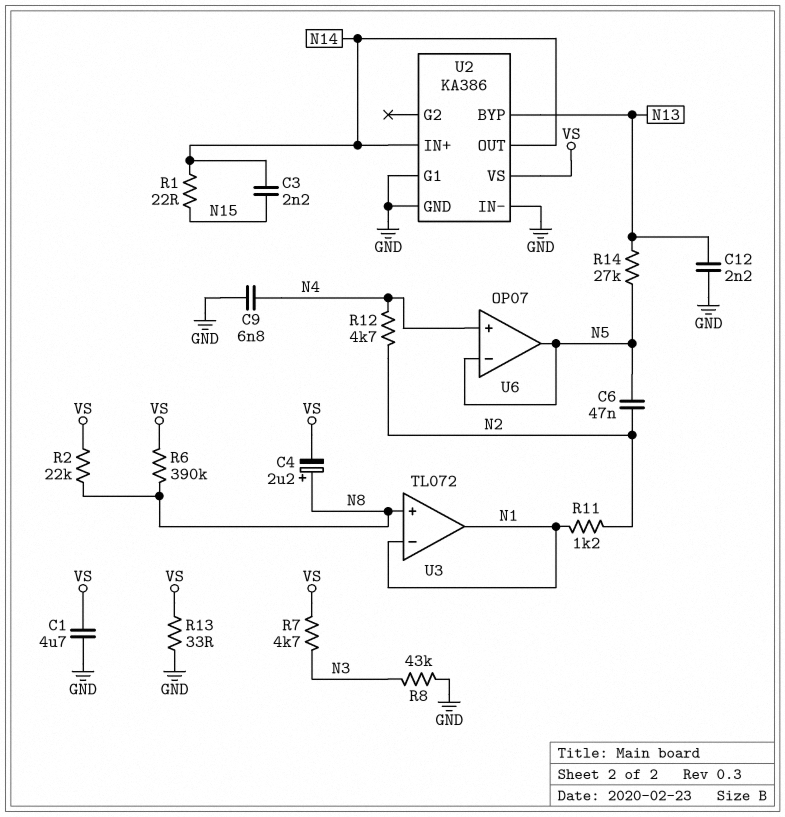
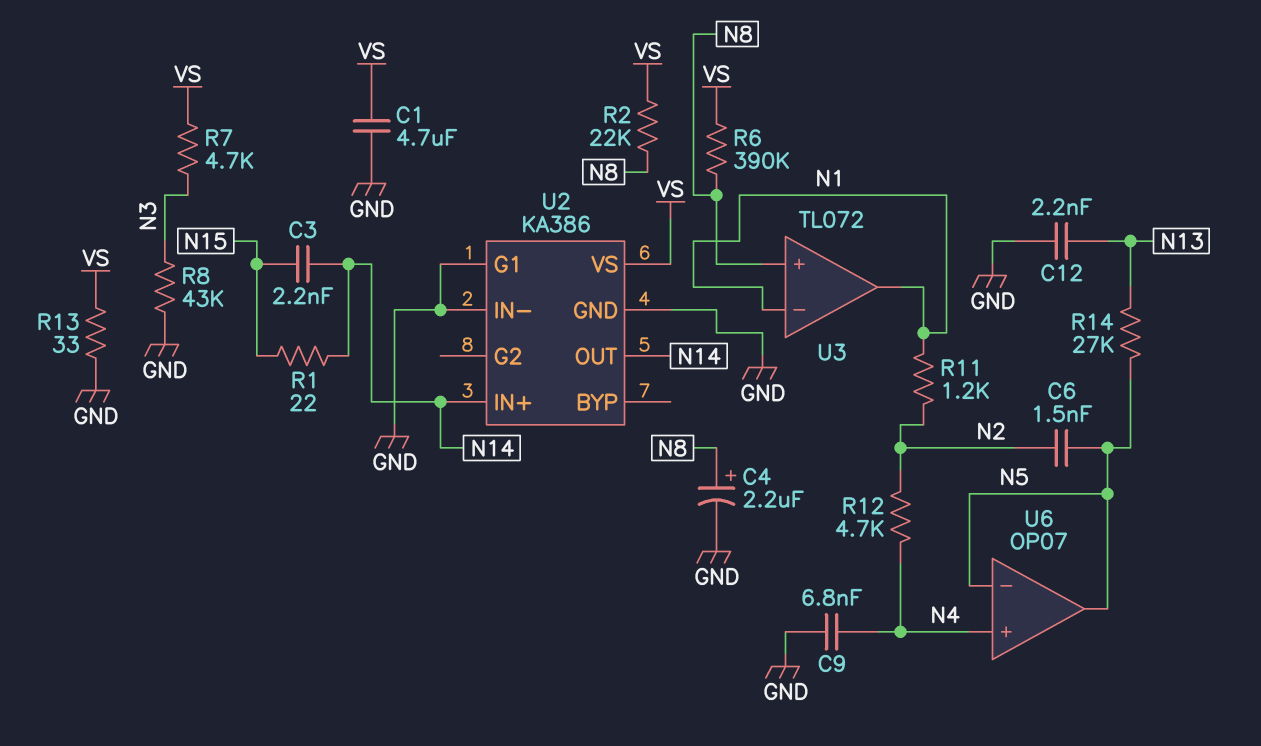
C4: 2.2uF (plus N8, minus VS) -> 2.2uF (plus N8, minus GND)
C6: 47nF (N2, N5) -> 1.5nF (N2, N5)
U2 pin BYP: N13 -> none

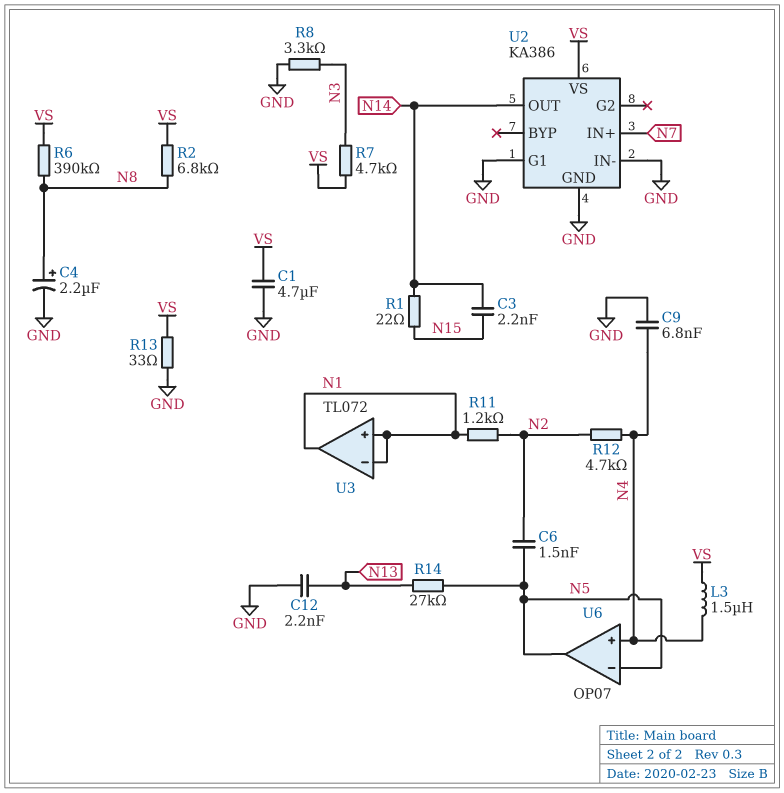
L3: none -> 1.5uH (N4, VS)
R2: 22k (N8, VS) -> 6.8k (N8, VS)
R8: 43k (GND, N3) -> 3.3k (GND, N3)
U2 pin IN+: N14 -> N7
U3 pin in+: N8 -> N1

